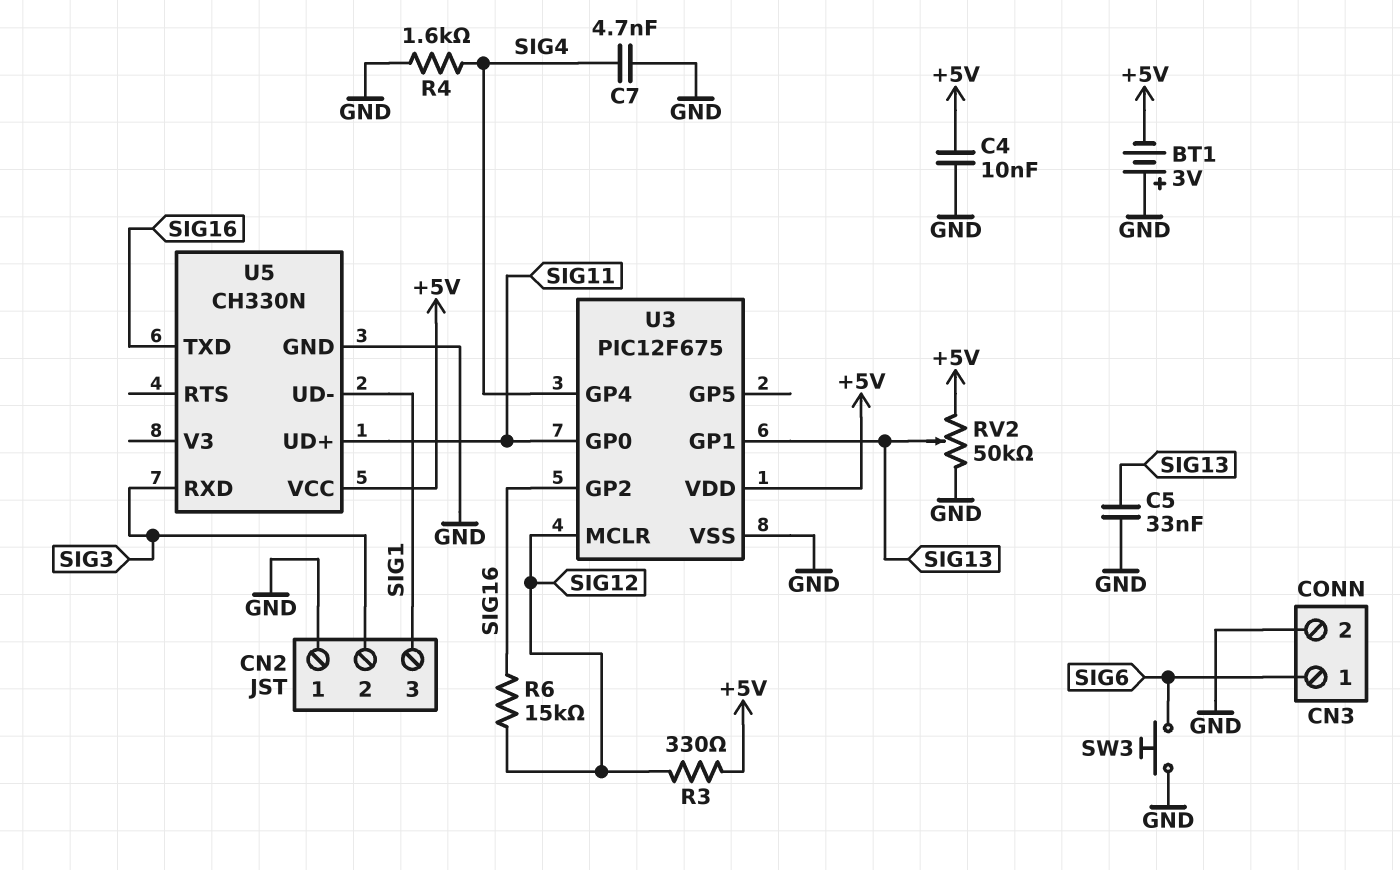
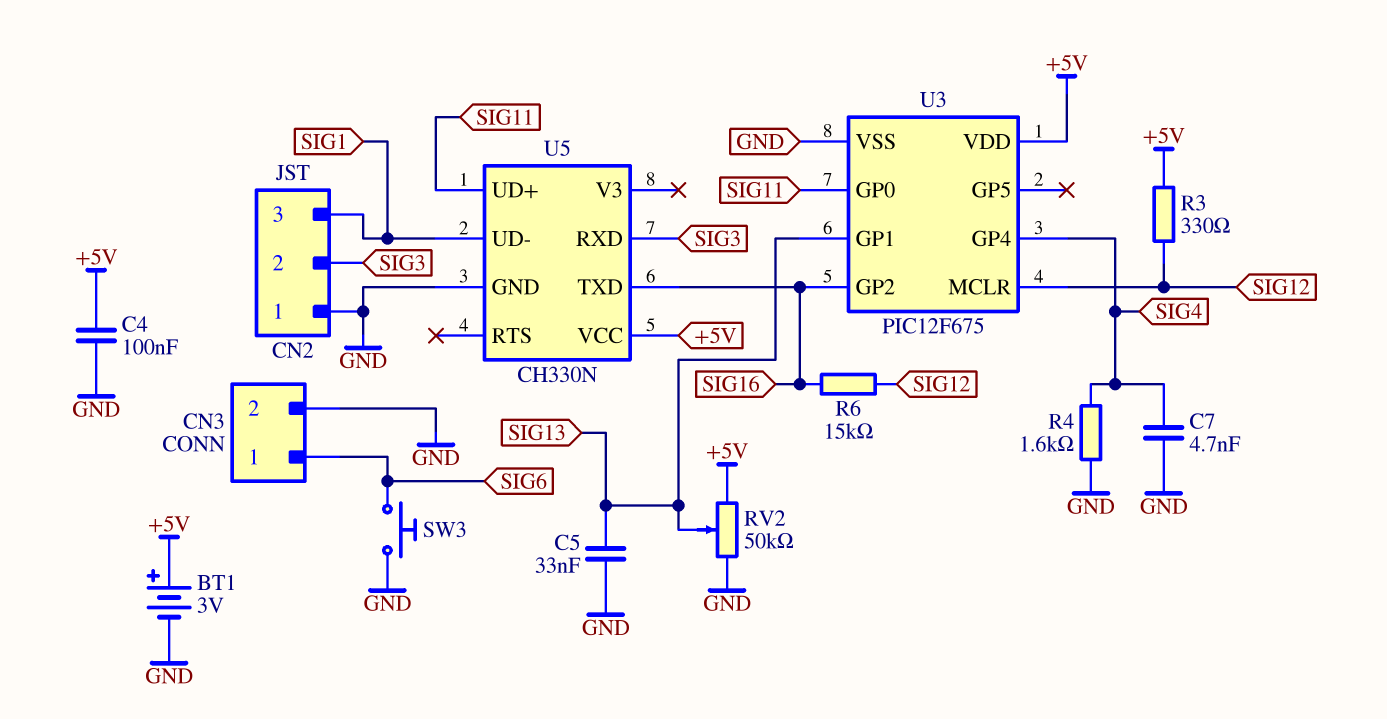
BT1: 3V (plus GND, minus +5V) -> 3V (plus +5V, minus GND)
C4: 10nF (+5V, GND) -> 100nF (+5V, GND)

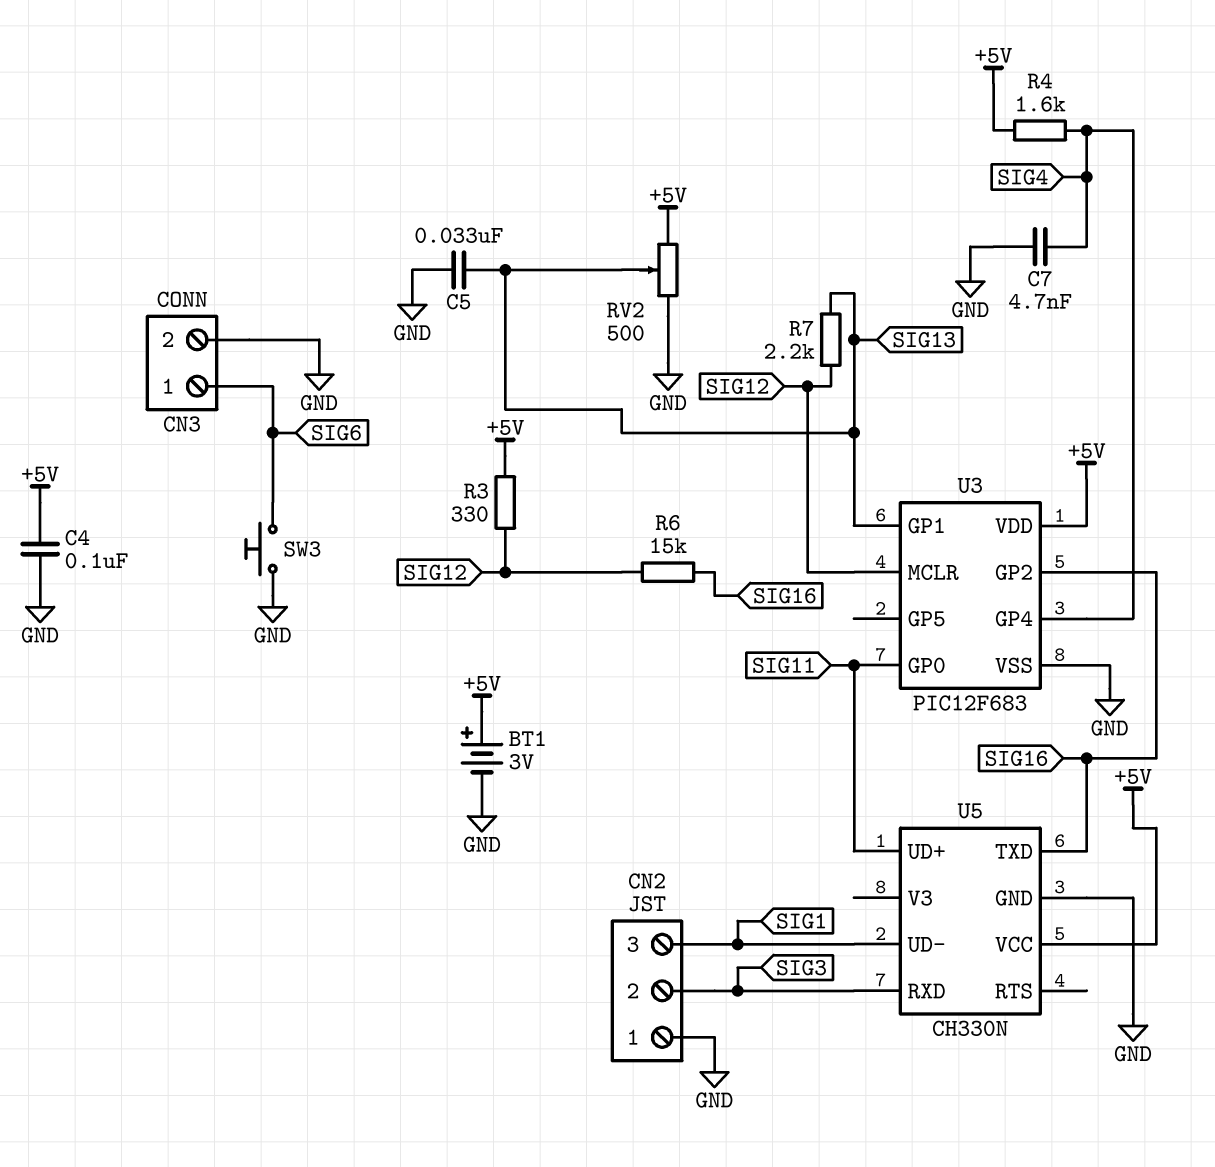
R4: 1.6k (GND, SIG4) -> 1.6k (+5V, SIG4)
R7: none -> 2.2k (SIG12, SIG13)
RV2: 50k (+5V, GND, wiper SIG13) -> 500 (+5V, GND, wiper SIG13)
U3: PIC12F675 -> PIC12F683

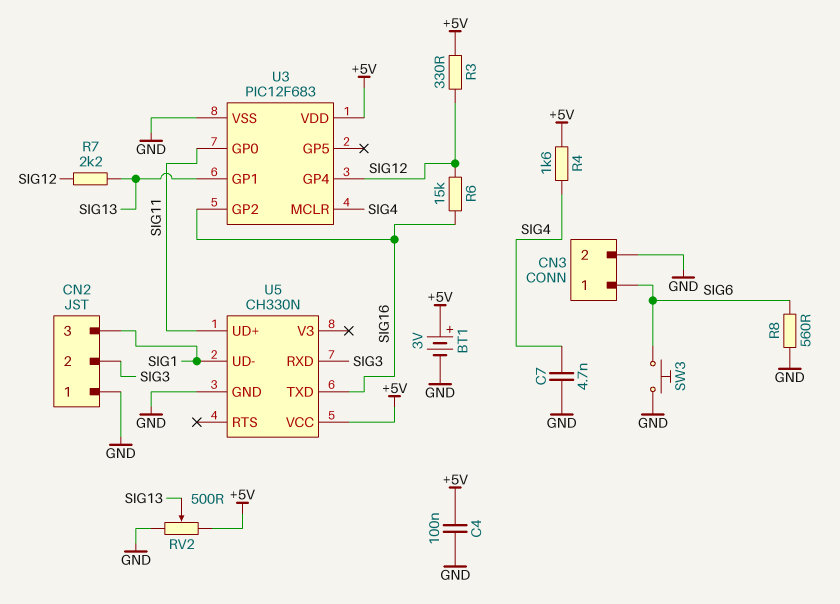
C5: 33nF (GND, SIG13) -> none
R8: none -> 560 (GND, SIG6)
U3 pin GP4: SIG4 -> SIG12
U3 pin MCLR: SIG12 -> SIG4

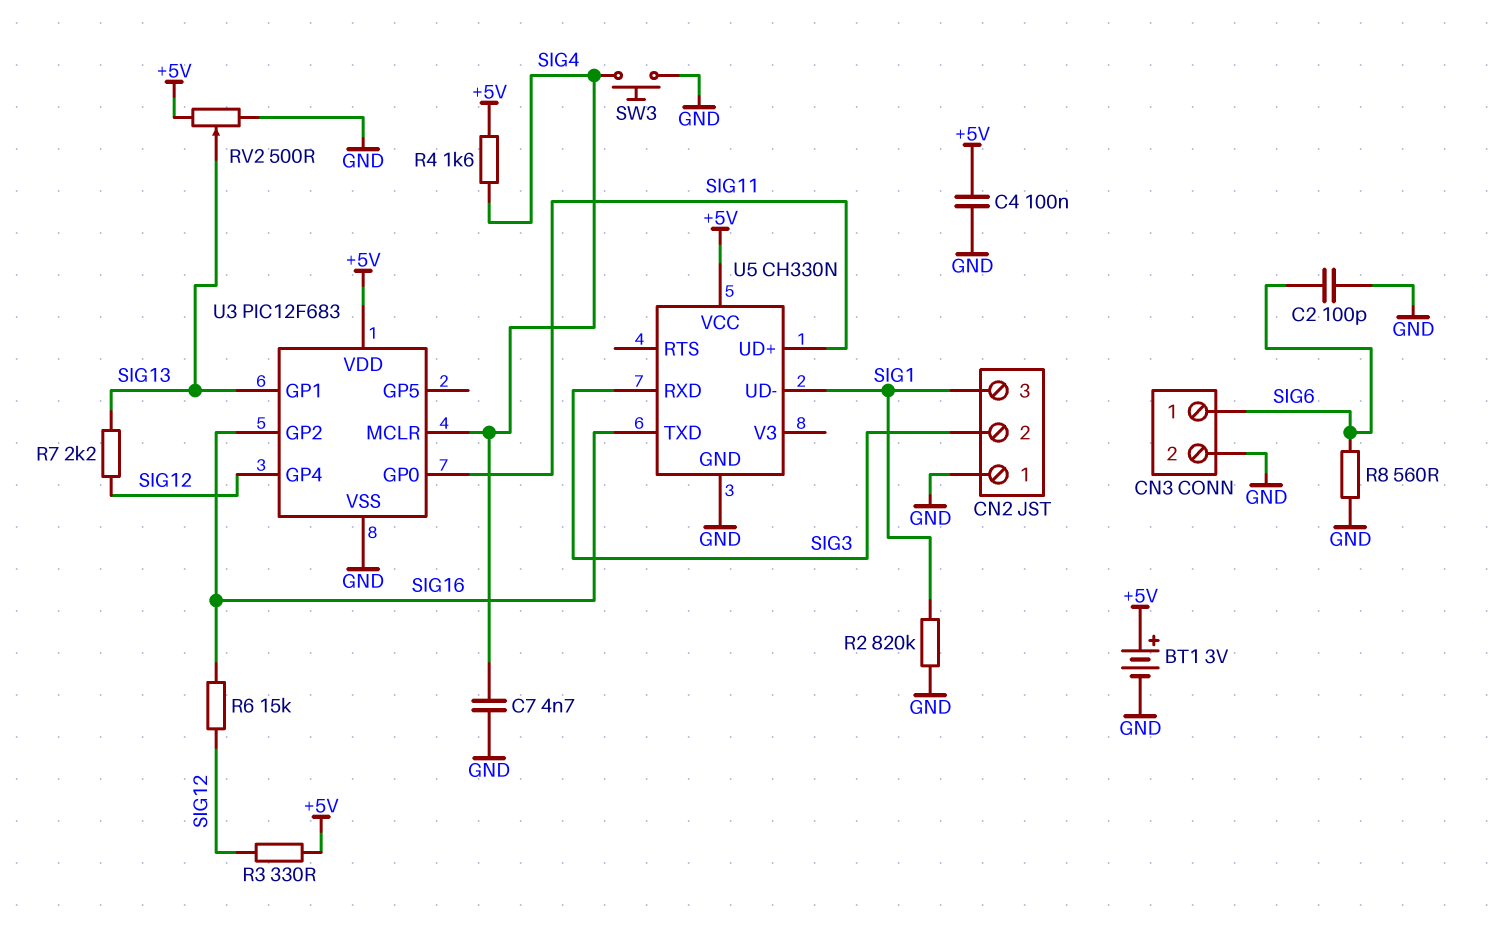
C2: none -> 100pF (GND, SIG6)
R2: none -> 820k (GND, SIG1)
SW3: button (GND, SIG6) -> button (GND, SIG4)

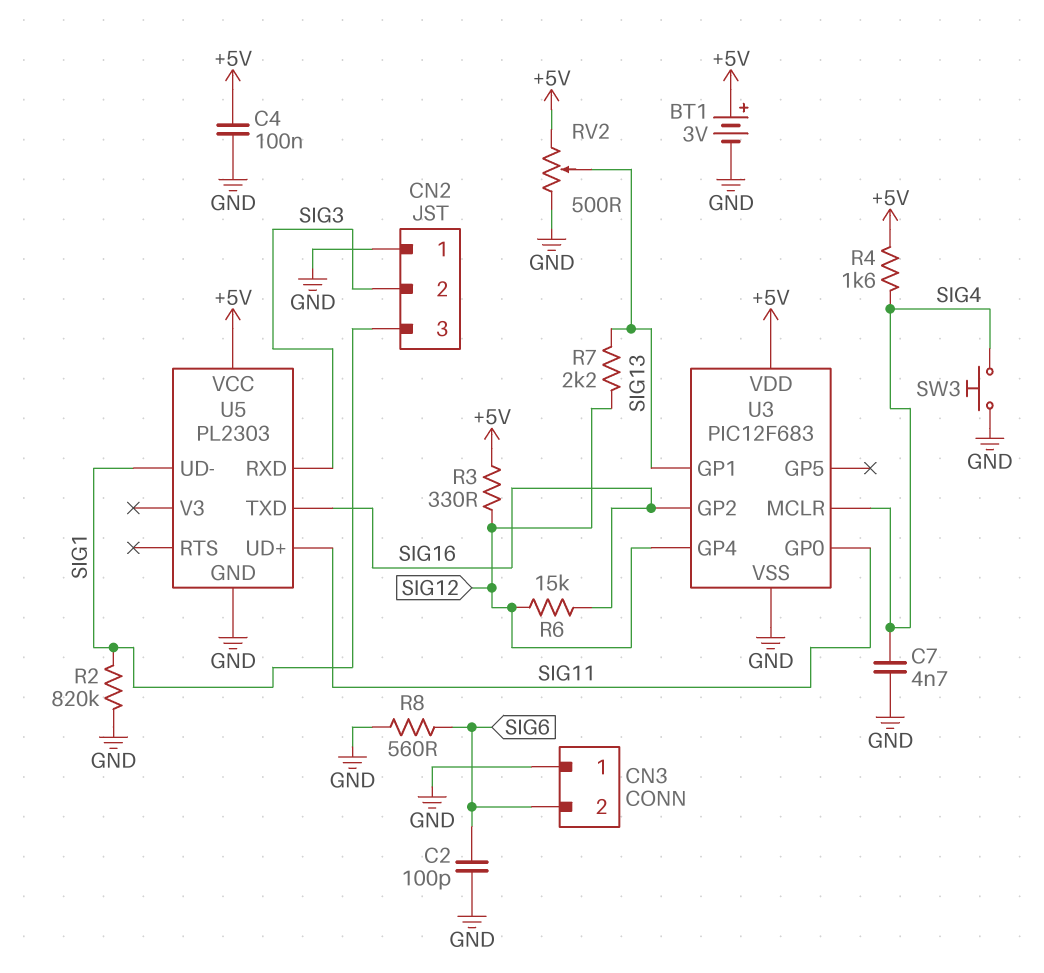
CN3 pin 1: SIG6 -> GND
CN3 pin 2: GND -> SIG6
U5: CH330N -> PL2303

